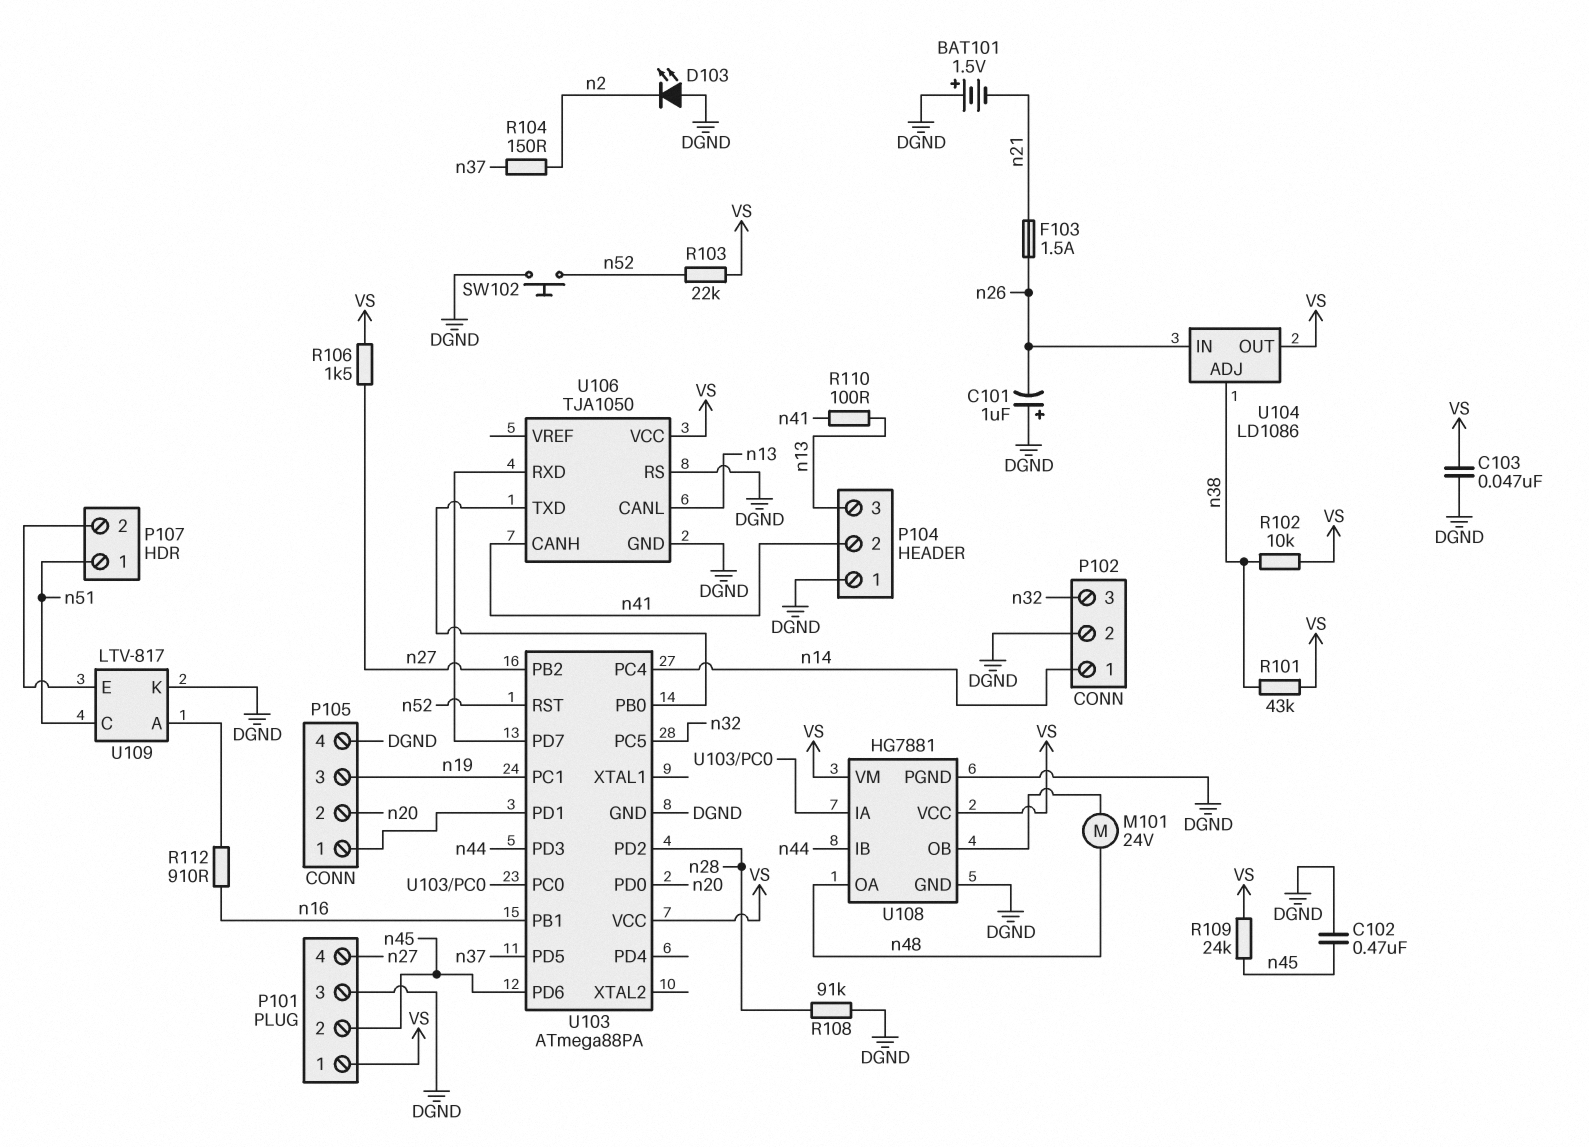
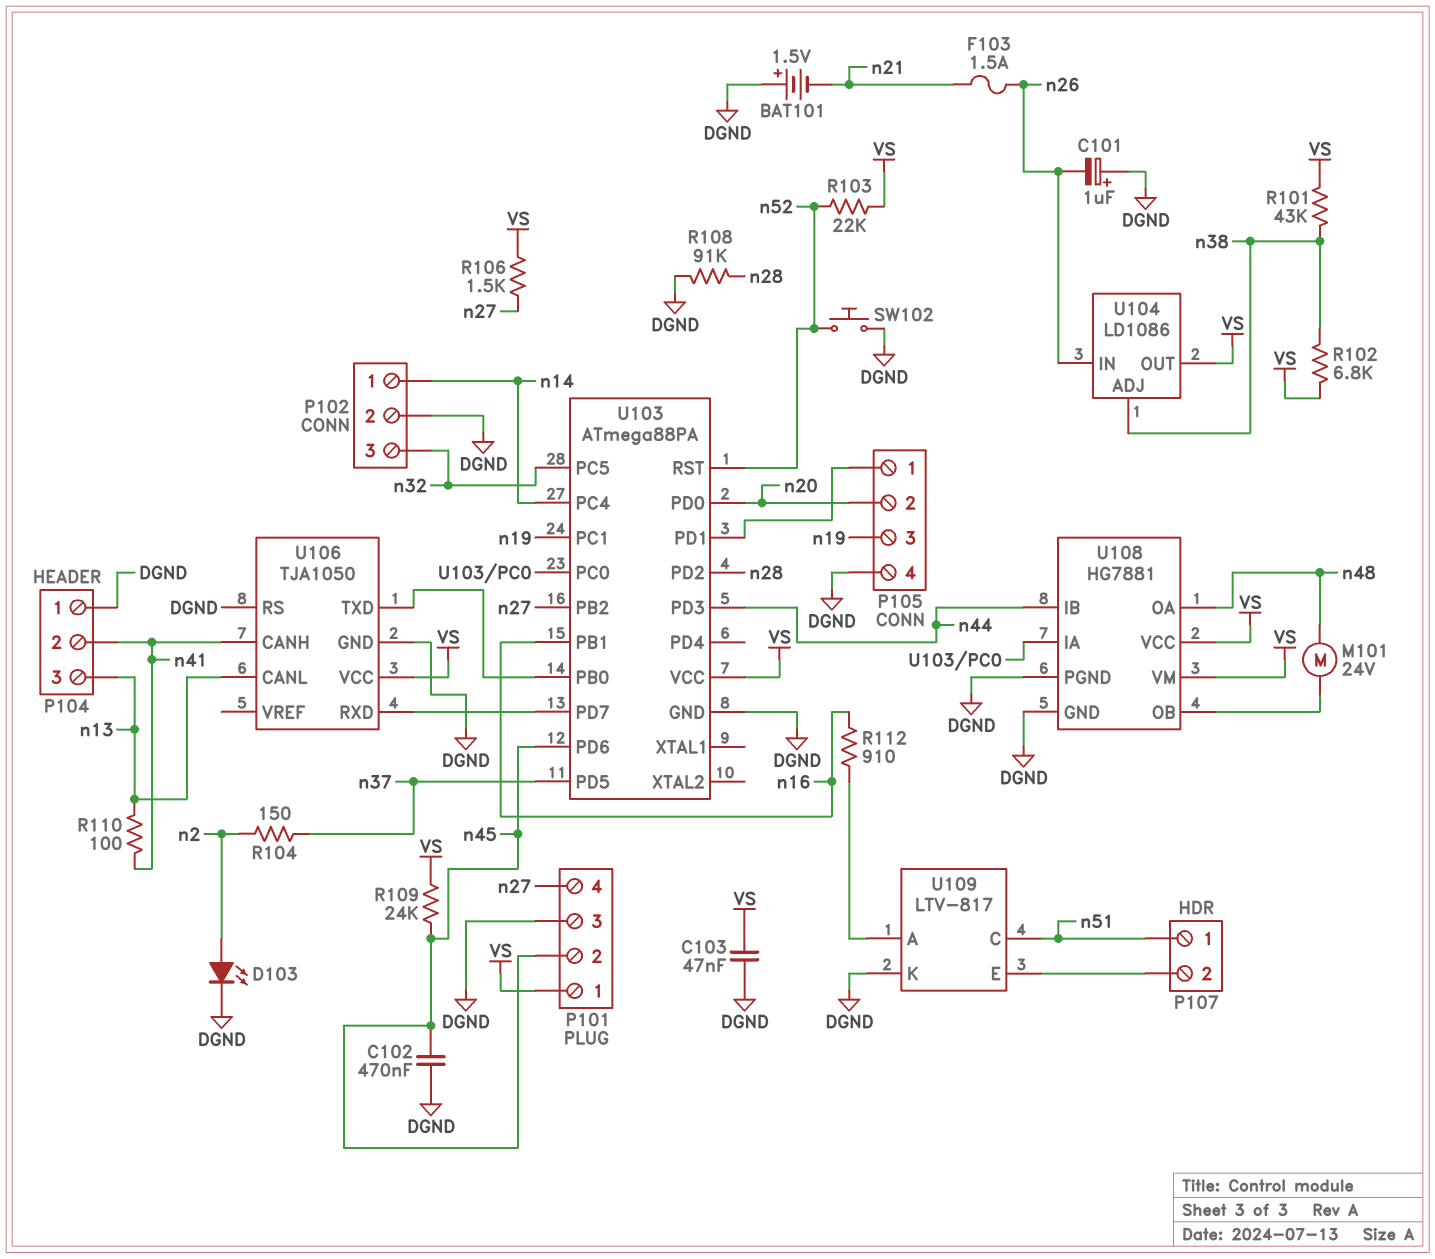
D103: LED (A DGND, K n2) -> LED (A n2, K DGND)
R102: 10k (VS, n38) -> 6.8k (VS, n38)

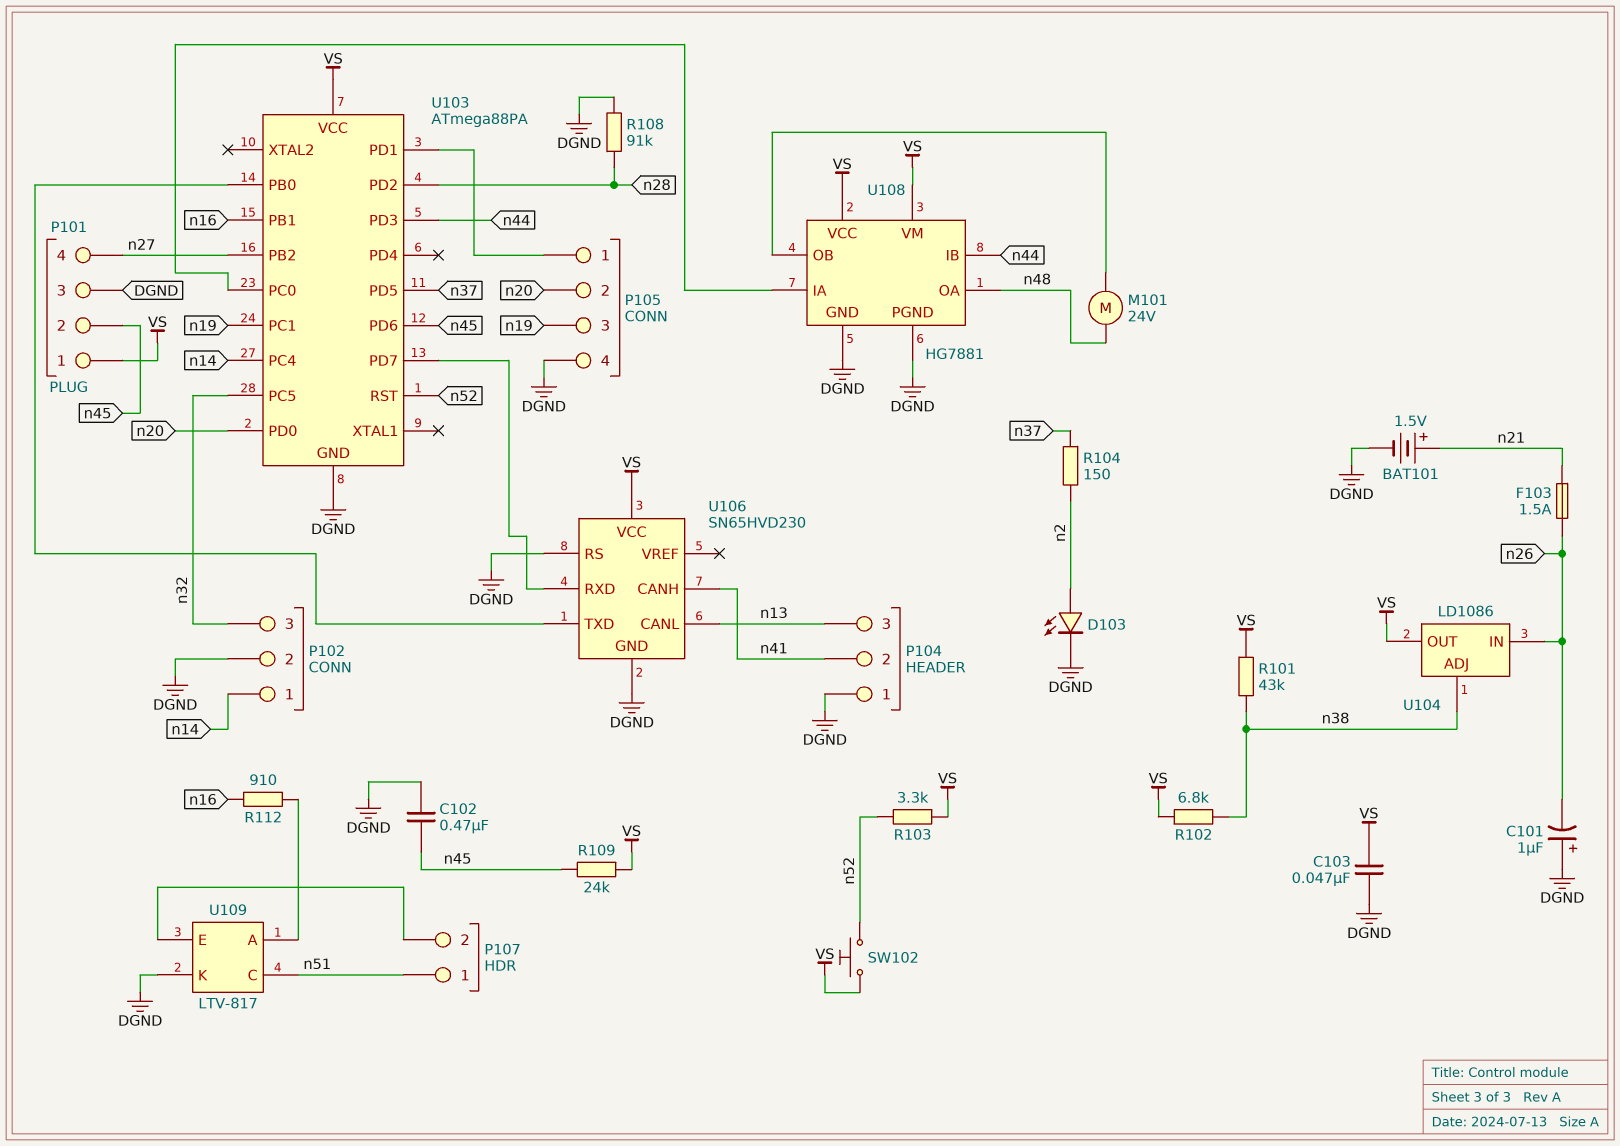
BAT101: 1.5V (plus DGND, minus n21) -> 1.5V (plus n21, minus DGND)
R103: 22k (VS, n52) -> 3.3k (VS, n52)
R106: 1.5k (VS, n27) -> none
R110: 100 (n13, n41) -> none
SW102: button (DGND, n52) -> button (VS, n52)
U106: TJA1050 -> SN65HVD230

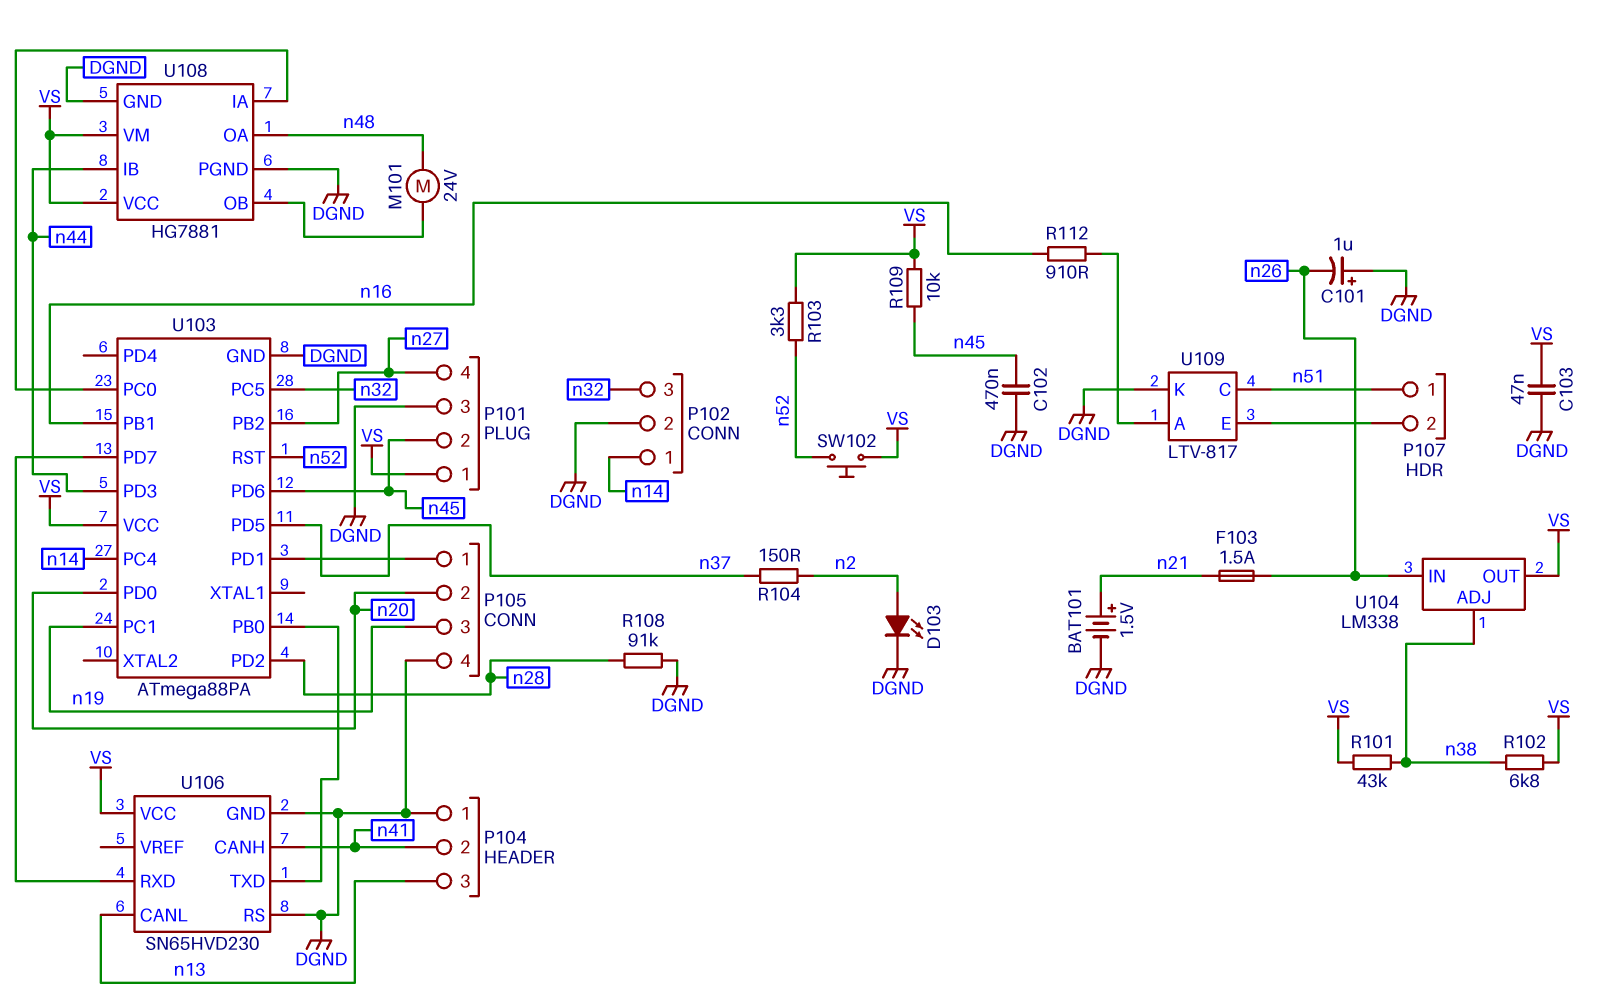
R109: 24k (VS, n45) -> 10k (VS, n45)
U104: LD1086 -> LM338

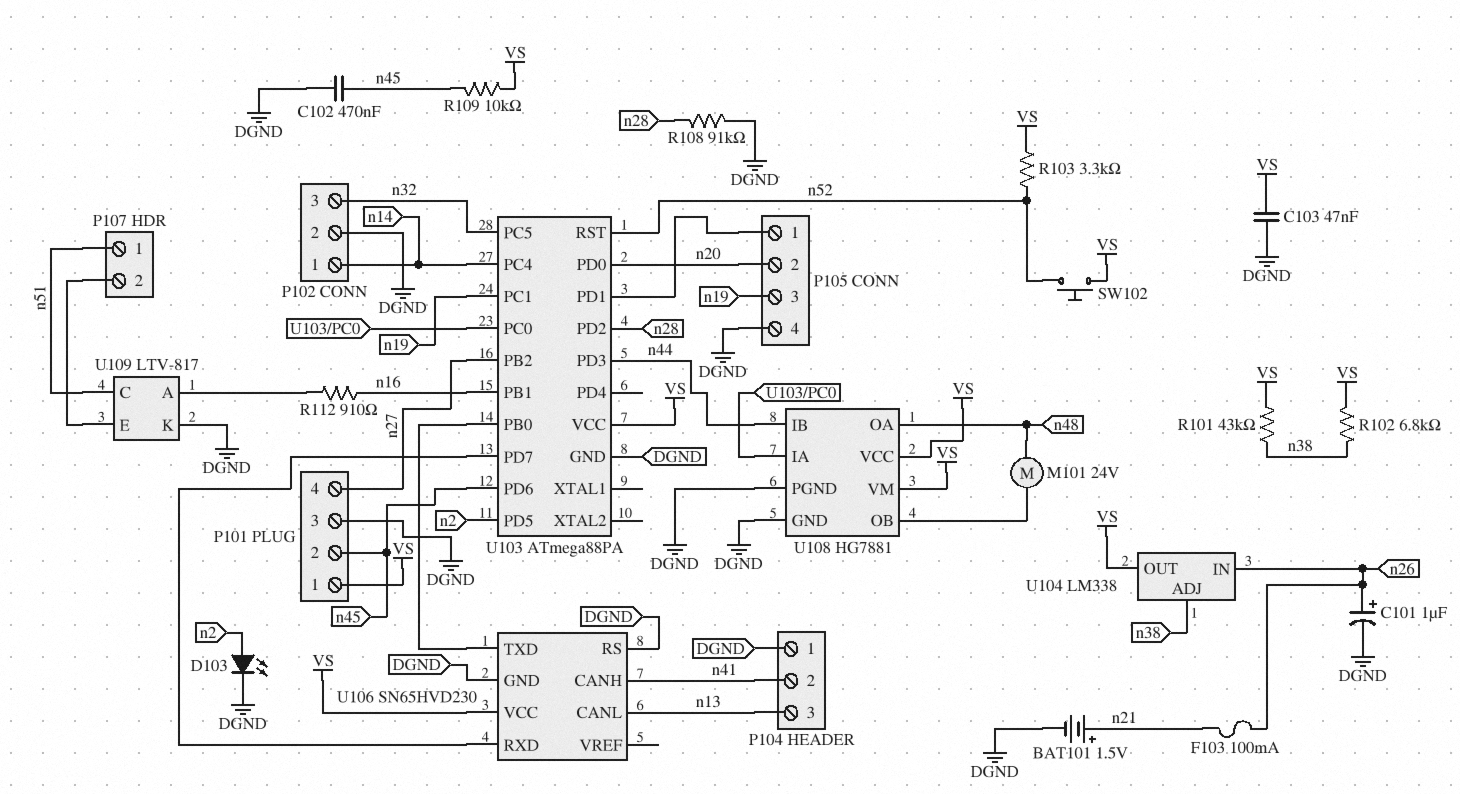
C101: 1uF (plus DGND, minus n26) -> 1uF (plus n26, minus DGND)
F103: 1.5A (n21, n26) -> 100mA (n21, n26)
R104: 150 (n2, n37) -> none
U103 pin PD5: n37 -> n2

